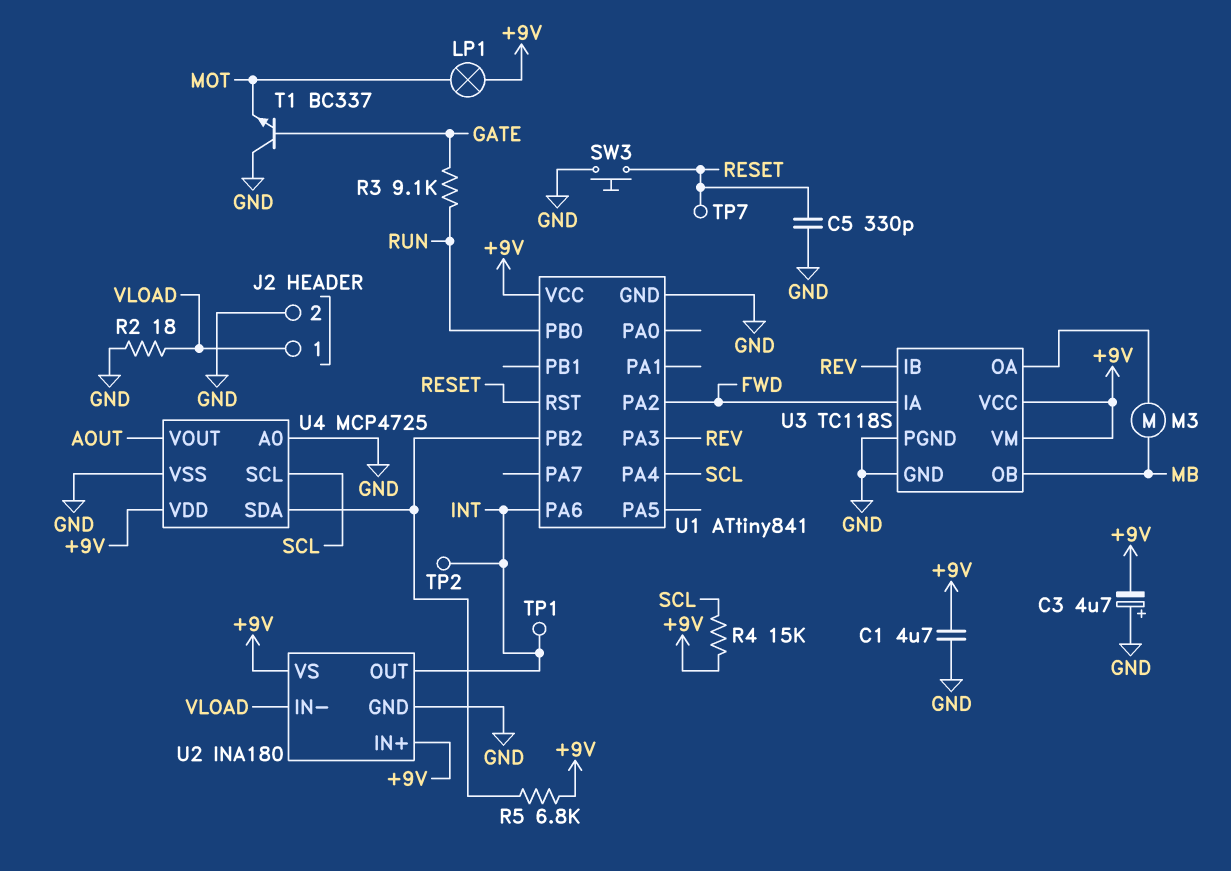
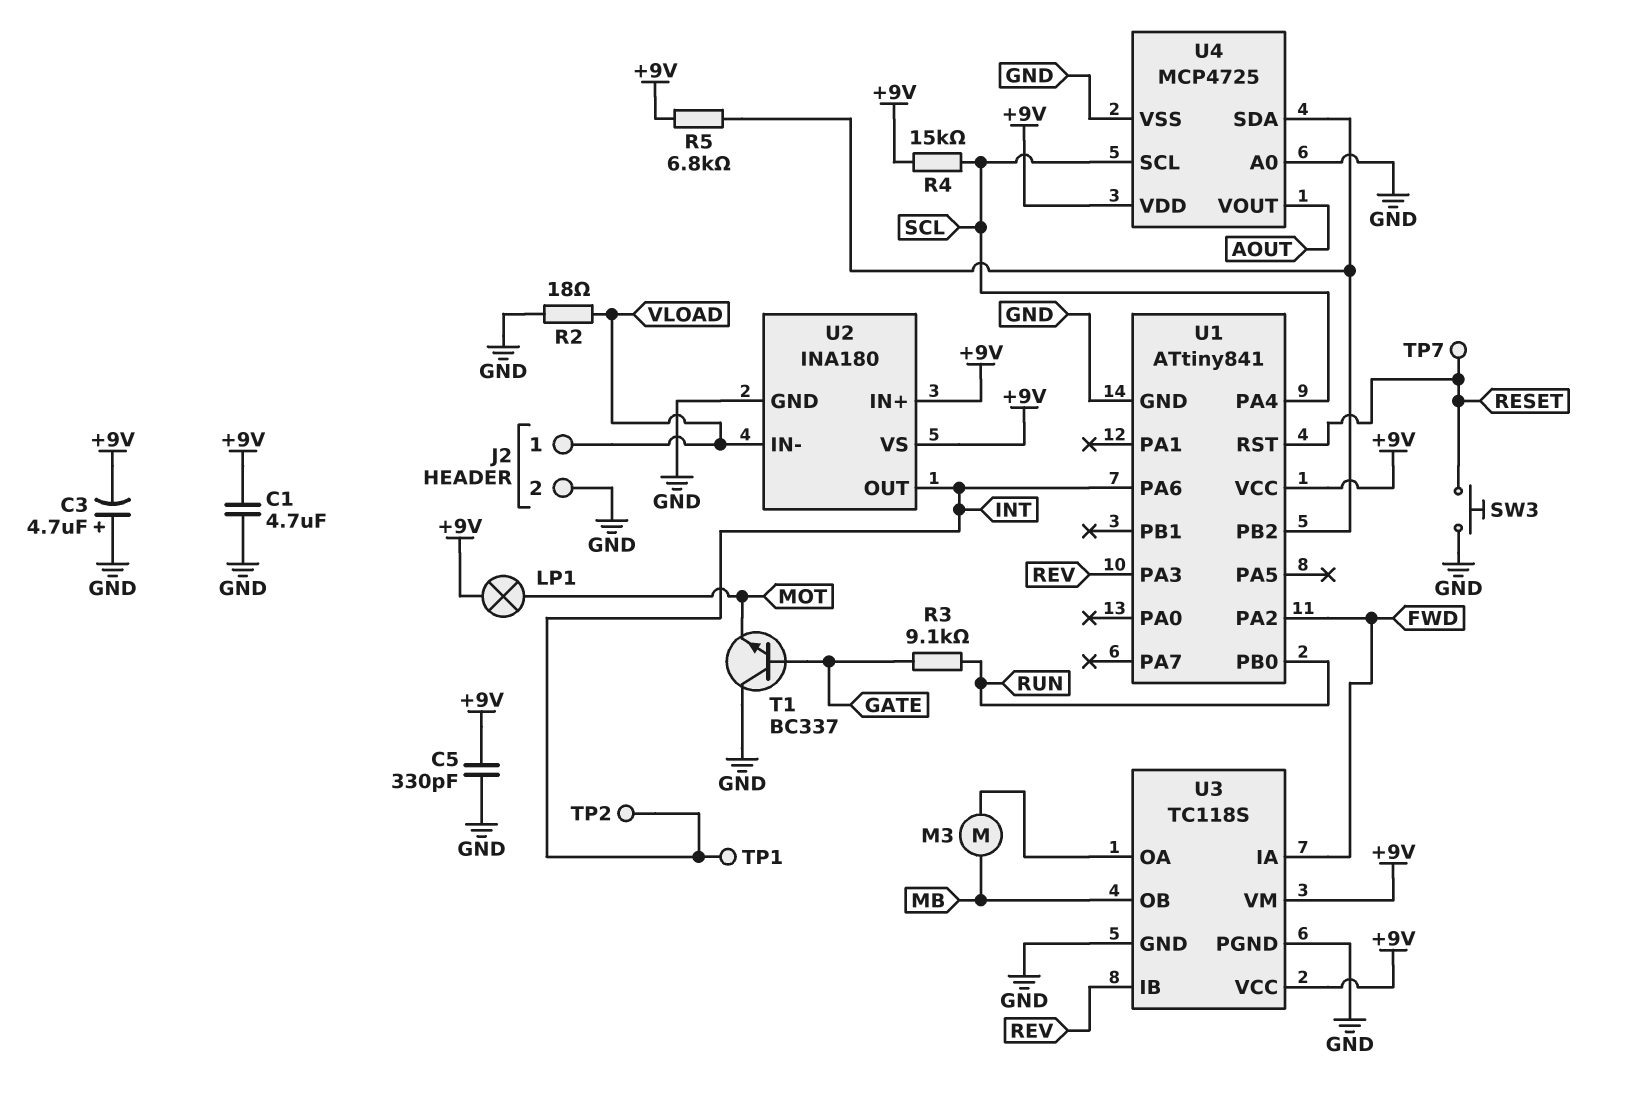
C5: 330pF (GND, RESET) -> 330pF (+9V, GND)

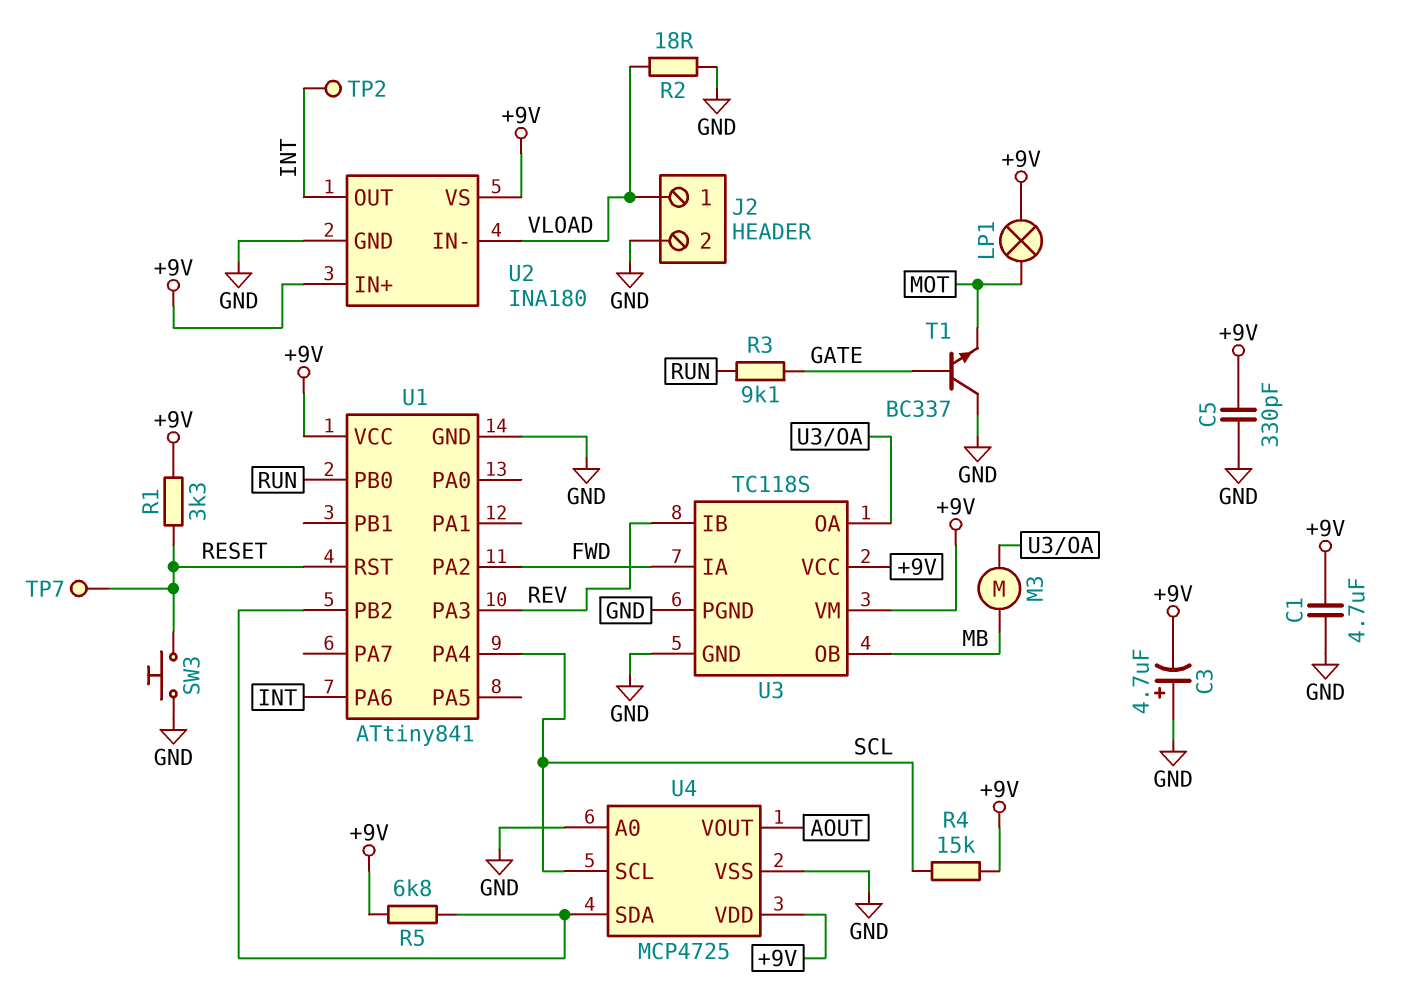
R1: none -> 3.3k (+9V, RESET)
TP1: test point (INT) -> none

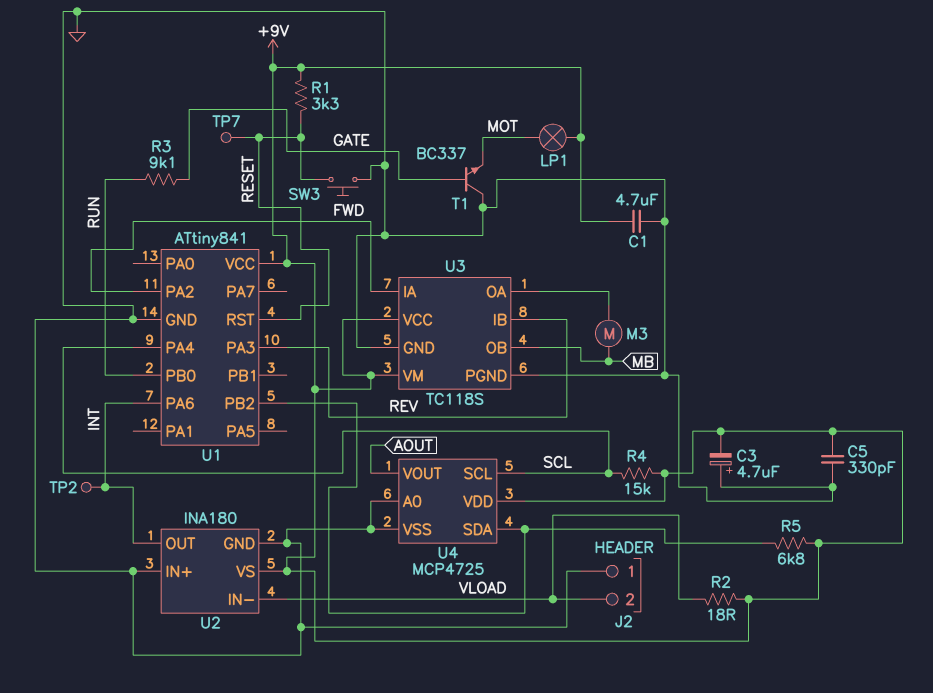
J2 pin 1: VLOAD -> GND
J2 pin 2: GND -> VLOAD
R2: 18 (GND, VLOAD) -> 18 (+9V, VLOAD)
U2 pin IN+: +9V -> GND

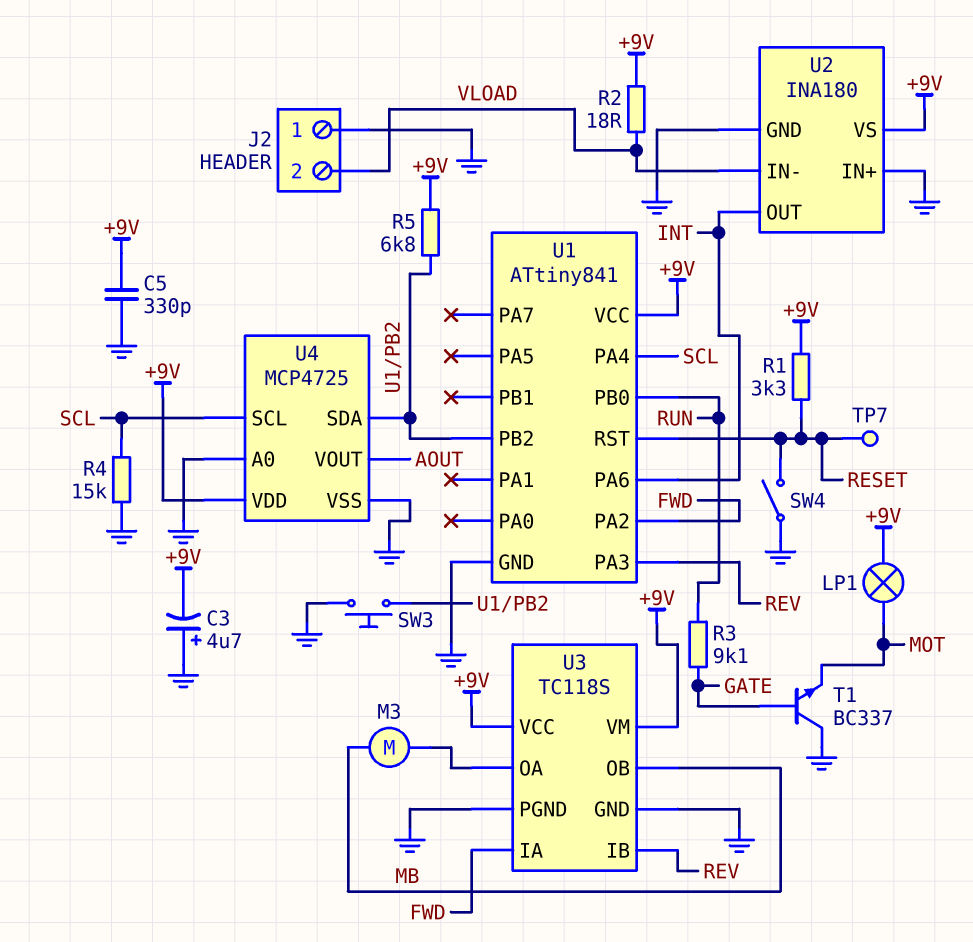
C1: 4.7uF (+9V, GND) -> none
R4: 15k (+9V, SCL) -> 15k (GND, SCL)
SW3: button (GND, RESET) -> button (GND, U1/PB2)
SW4: none -> switch (GND, RESET)
TP2: test point (INT) -> none

